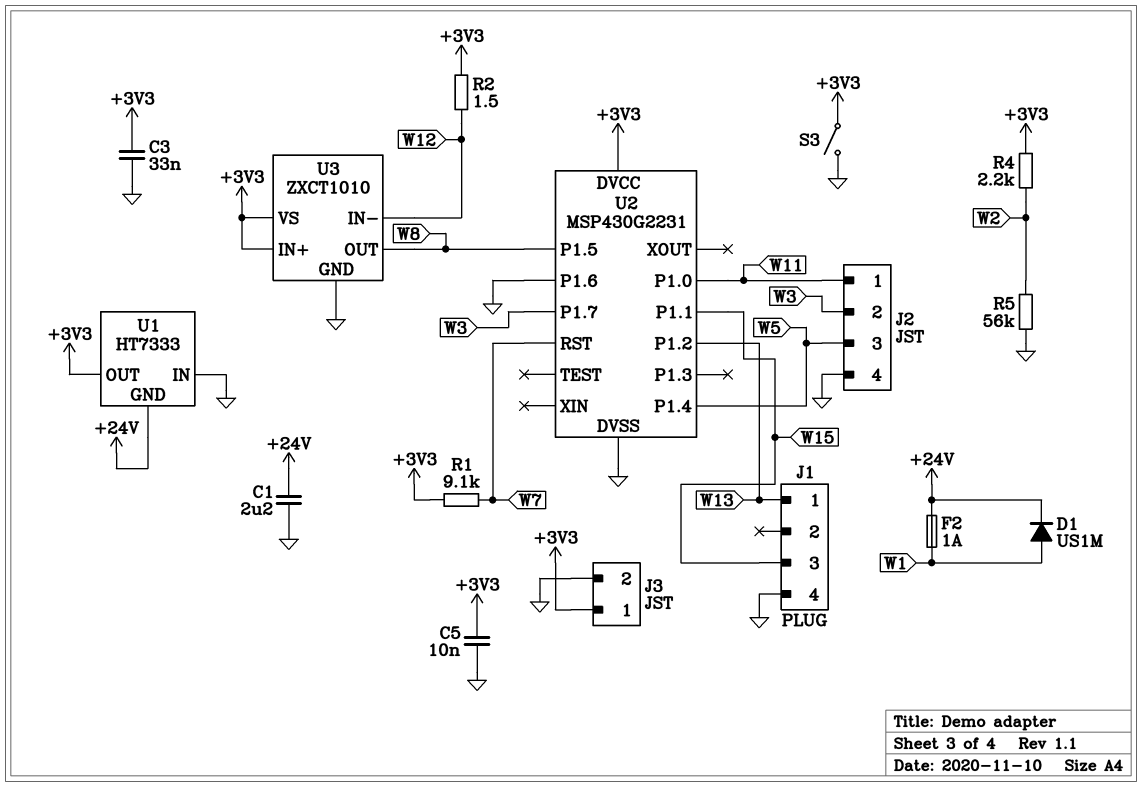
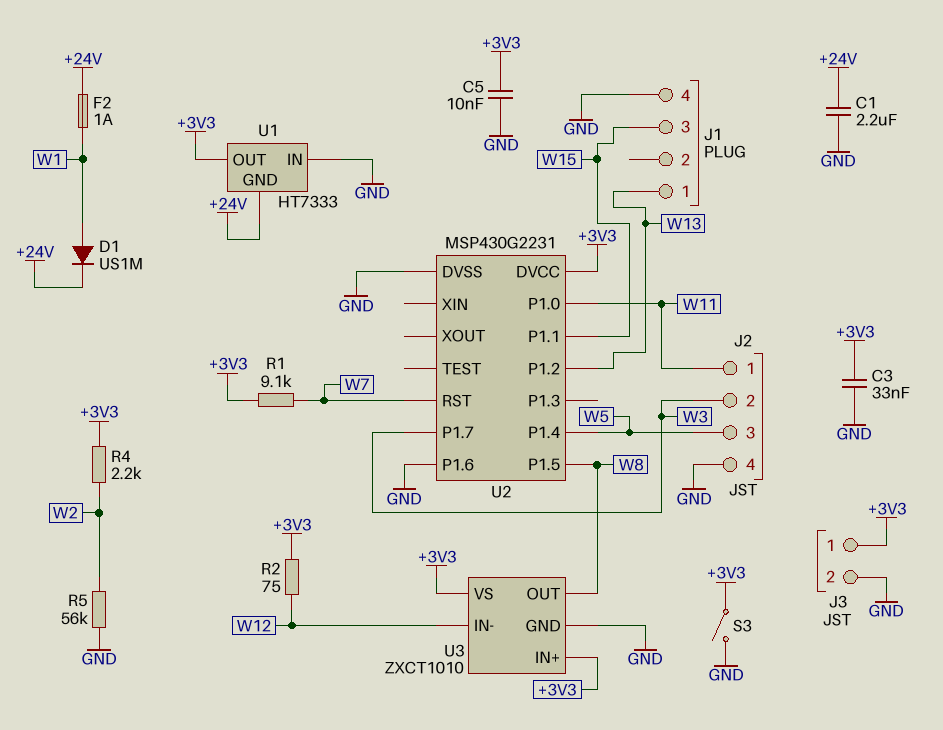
R2: 1.5 (+3V3, W12) -> 75 (+3V3, W12)

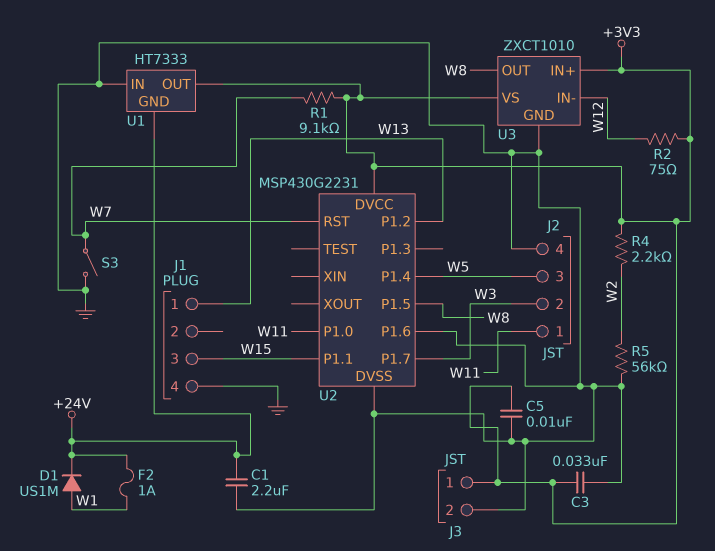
S3: switch (+3V3, GND) -> switch (GND, W7)

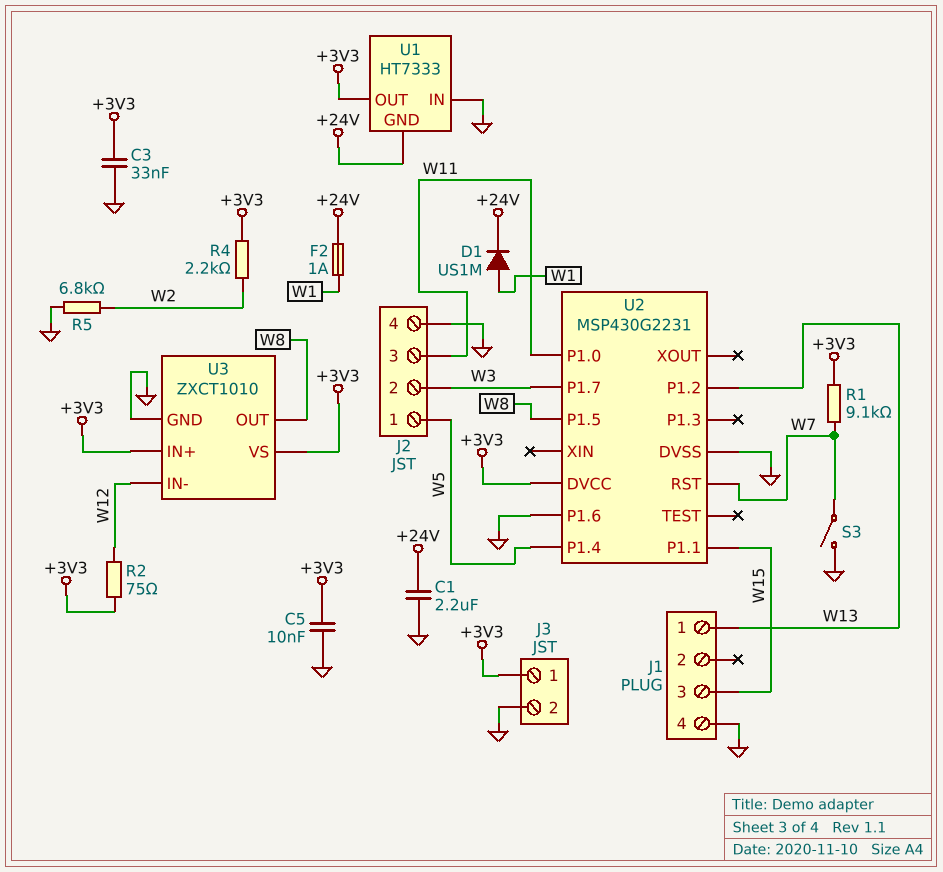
J2 pin 1: W11 -> W5
J2 pin 3: W5 -> W11
R5: 56k (GND, W2) -> 6.8k (GND, W2)

